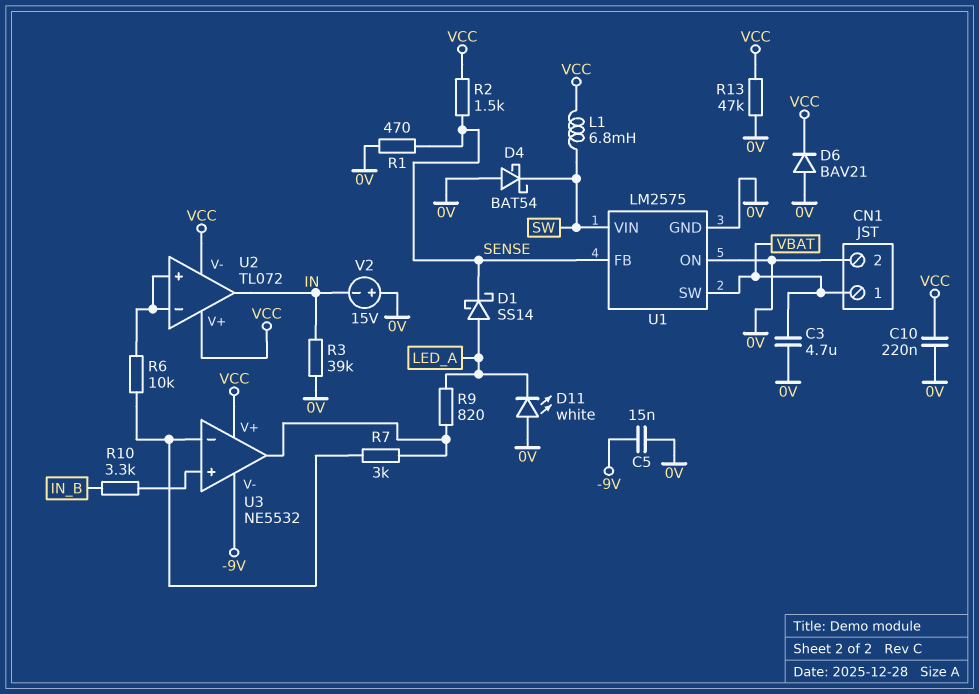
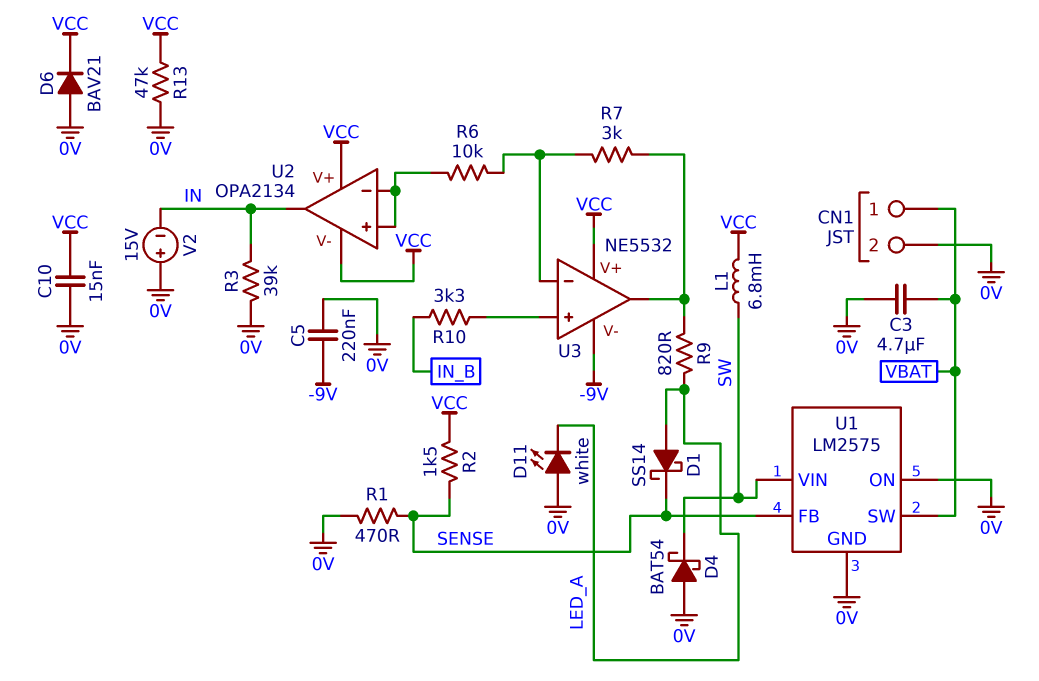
C5: 15nF (-9V, 0V) -> 220nF (-9V, 0V)
C10: 220nF (0V, VCC) -> 15nF (0V, VCC)
U2: TL072 -> OPA2134

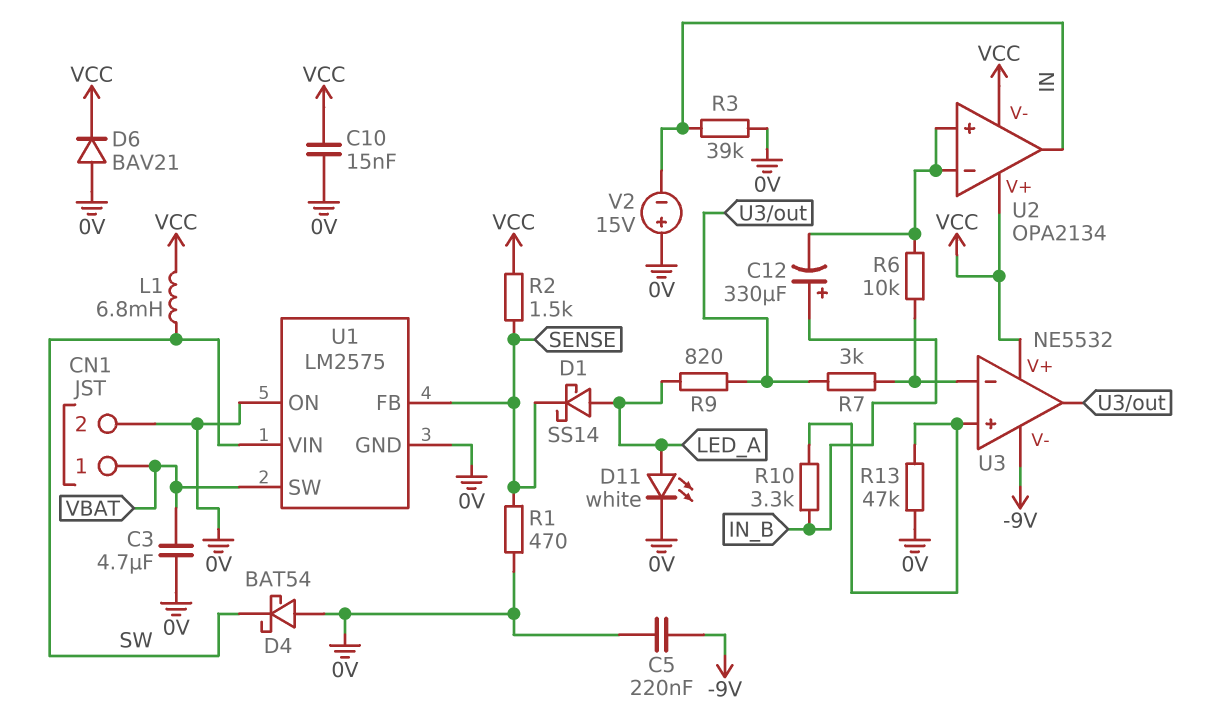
C12: none -> 330uF (plus IN_B, minus U2/in+)
D11: LED white (A 0V, K LED_A) -> LED white (A LED_A, K 0V)
R13: 47k (0V, VCC) -> 47k (0V, U3/in+)

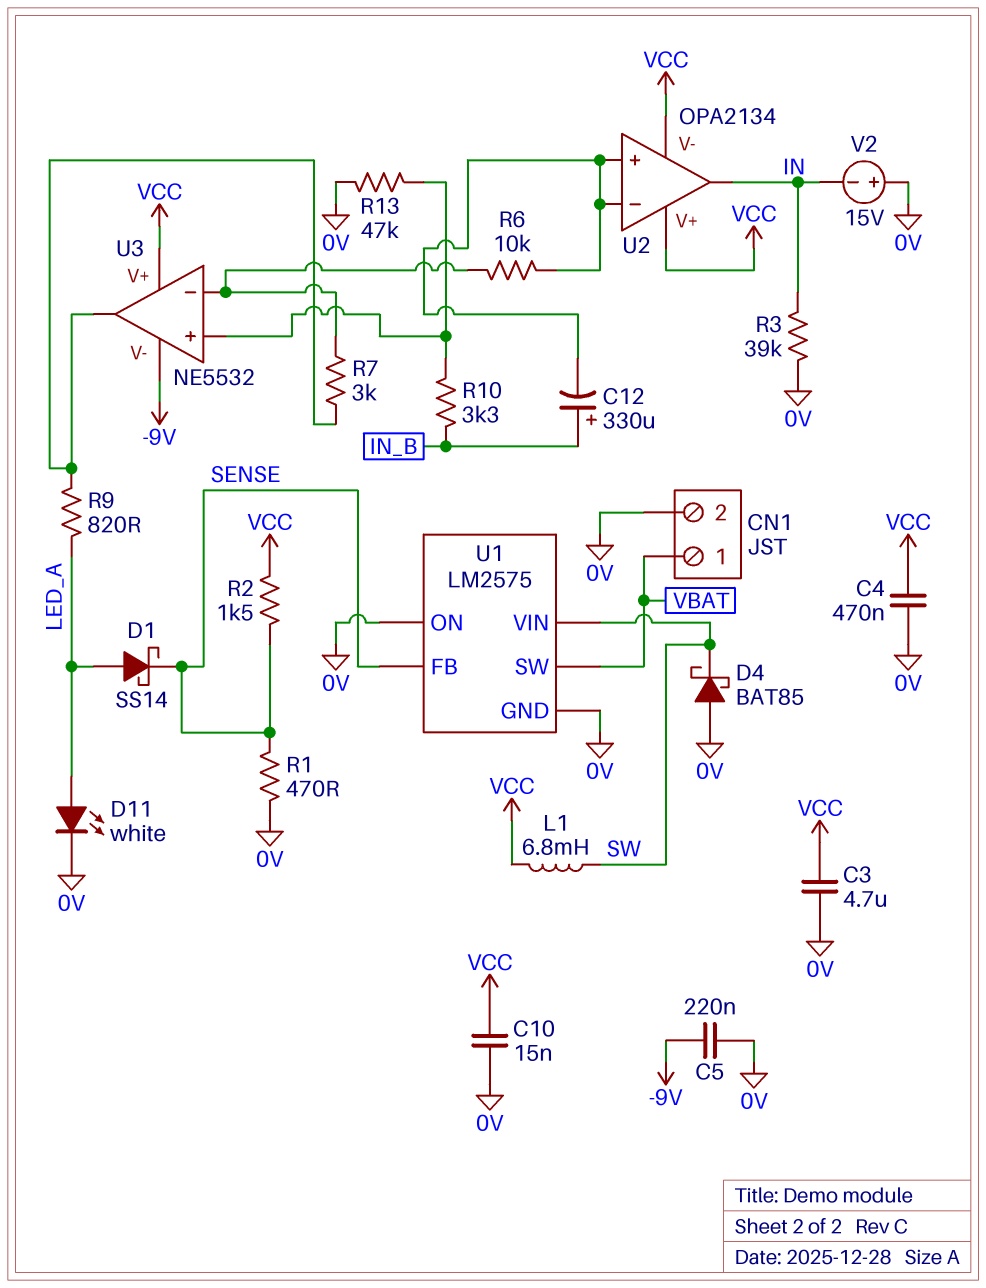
C3: 4.7uF (0V, VBAT) -> 4.7uF (0V, VCC)
C4: none -> 470nF (0V, VCC)
D4: schottky BAT54 (A 0V, K SW) -> schottky BAT85 (A 0V, K SW)
D6: diode BAV21 (A 0V, K VCC) -> none

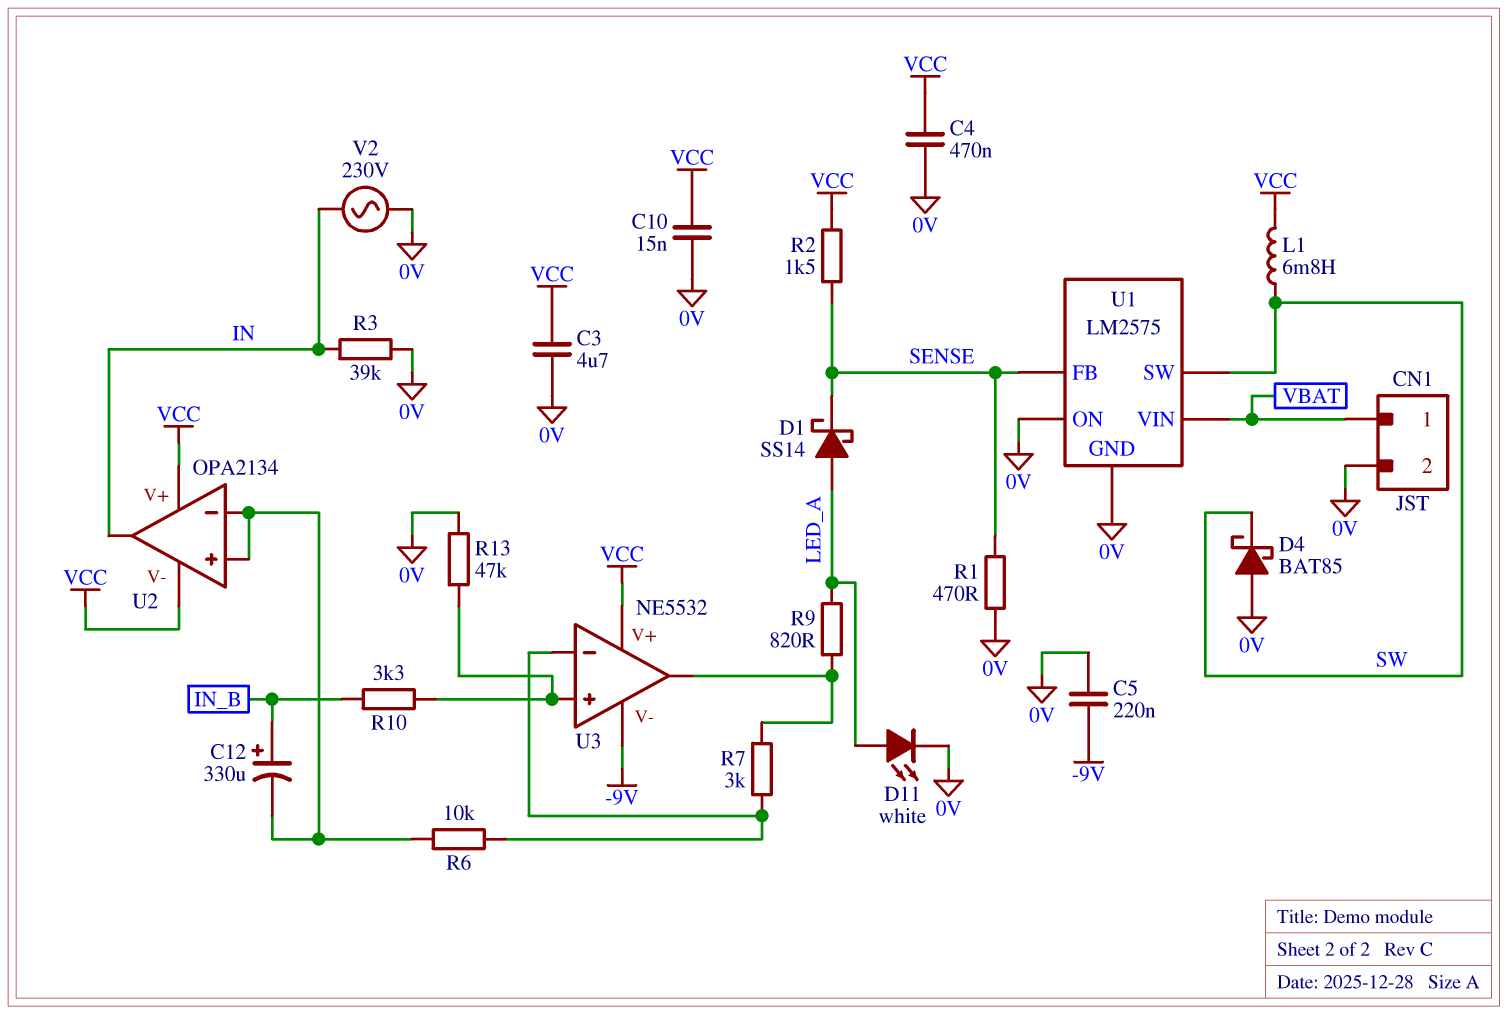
U1 pin SW: VBAT -> SW
U1 pin VIN: SW -> VBAT
V2: 15V (plus 0V, minus IN) -> AC 230V (0V, IN)

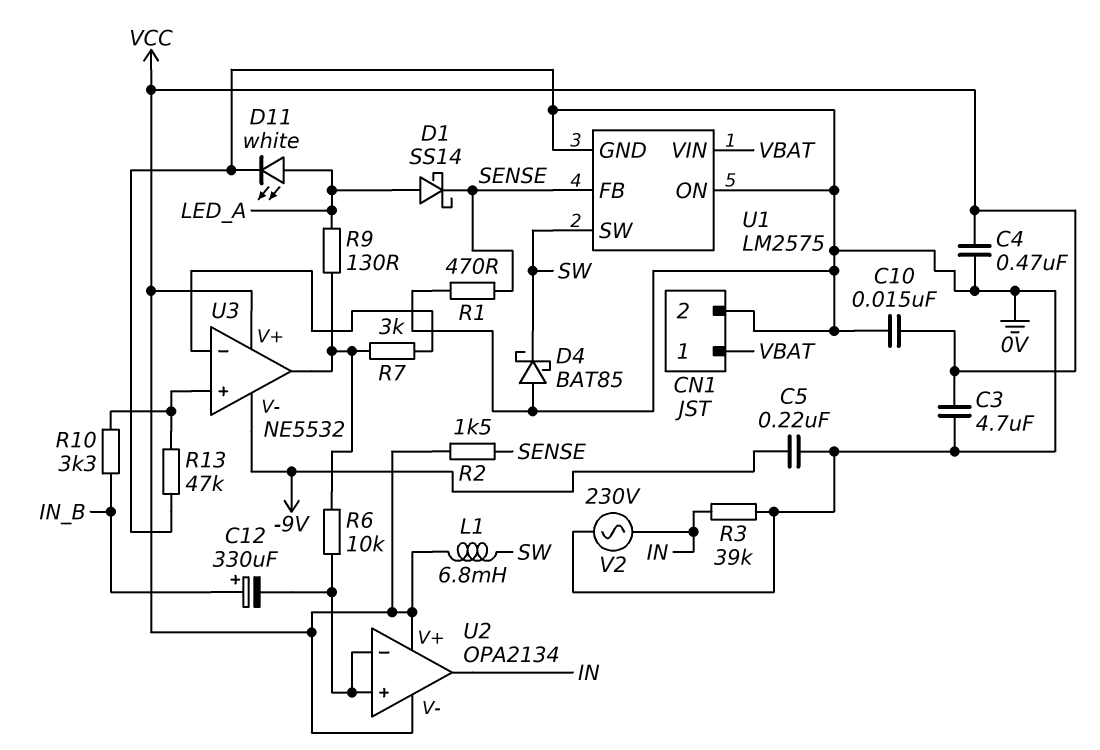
R6: 10k (U2/in+, U3/in-) -> 10k (U2/in+, U3/out)
R9: 820 (LED_A, U3/out) -> 130 (LED_A, U3/out)

